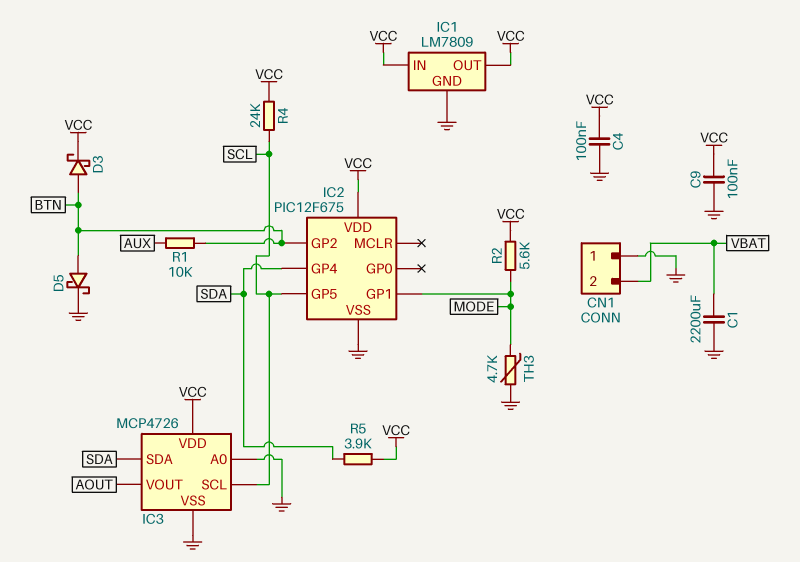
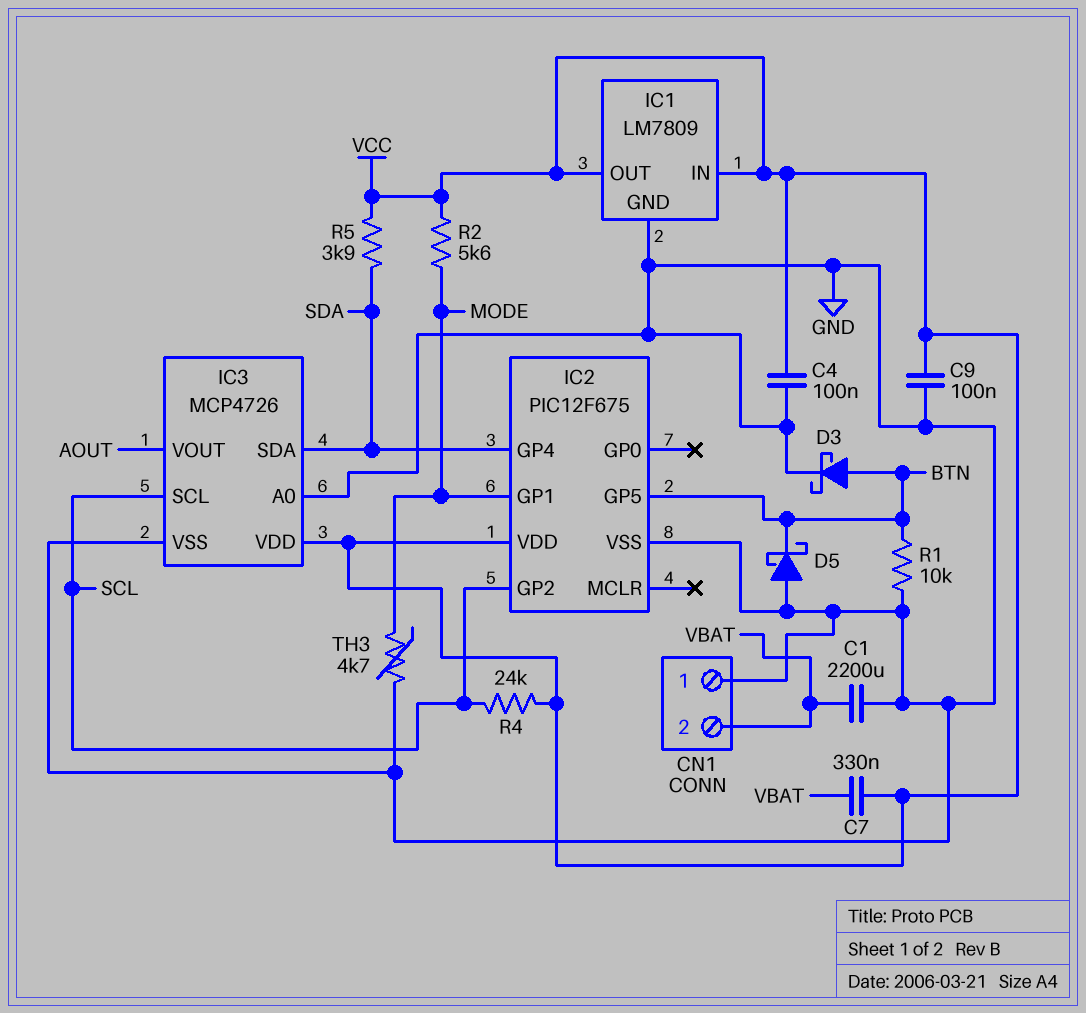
C7: none -> 330nF (VBAT, VCC)
D3: schottky (A BTN, K VCC) -> schottky (A BTN, K GND)
D5: schottky (A BTN, K GND) -> schottky (A GND, K BTN)
IC2 pin GP2: BTN -> SCL
IC2 pin GP5: SCL -> BTN
R1: 10k (AUX, BTN) -> 10k (BTN, GND)

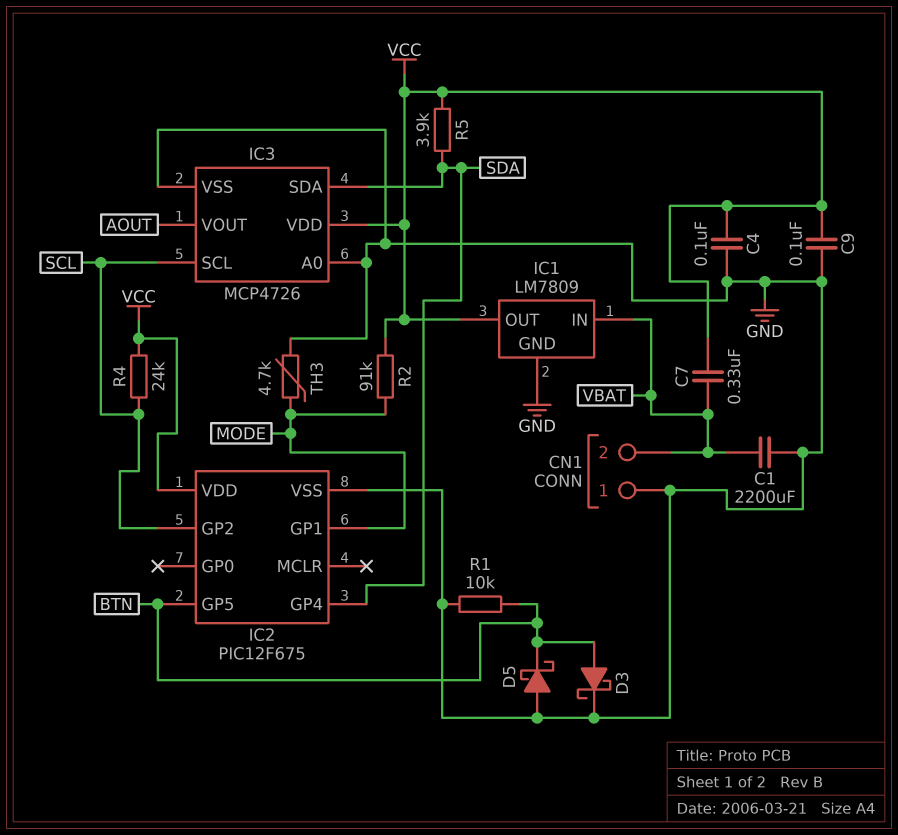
IC1 pin IN: VCC -> VBAT
R2: 5.6k (MODE, VCC) -> 91k (MODE, VCC)

